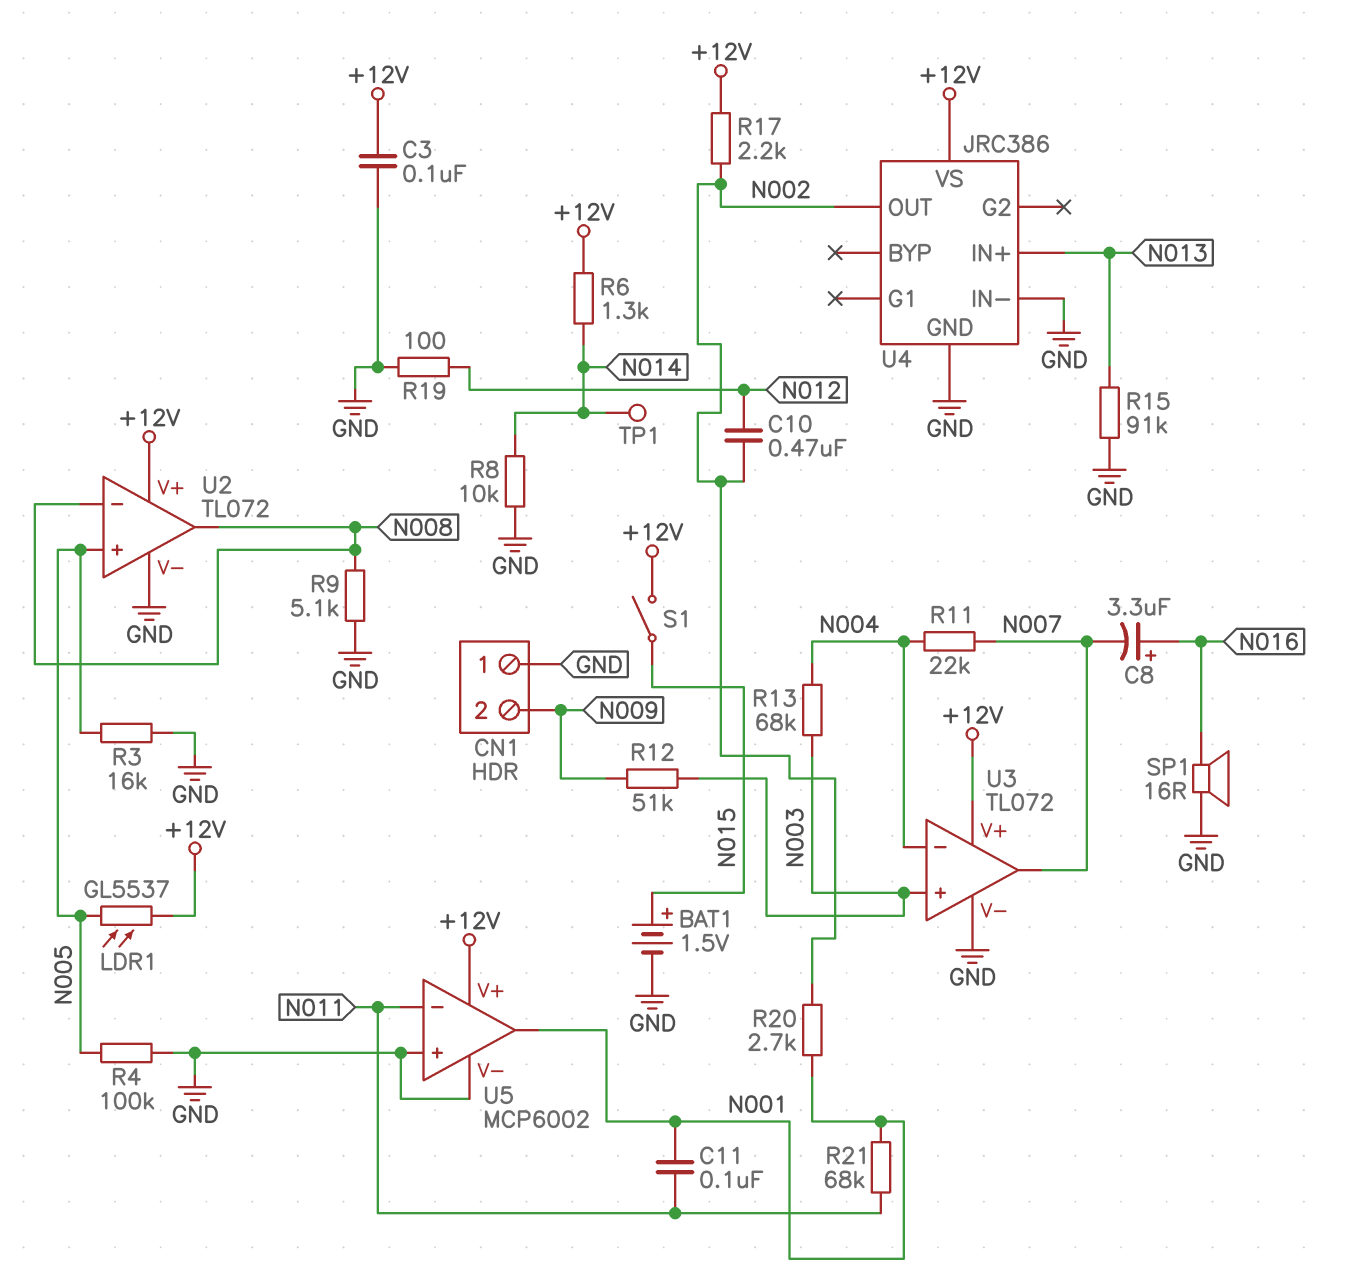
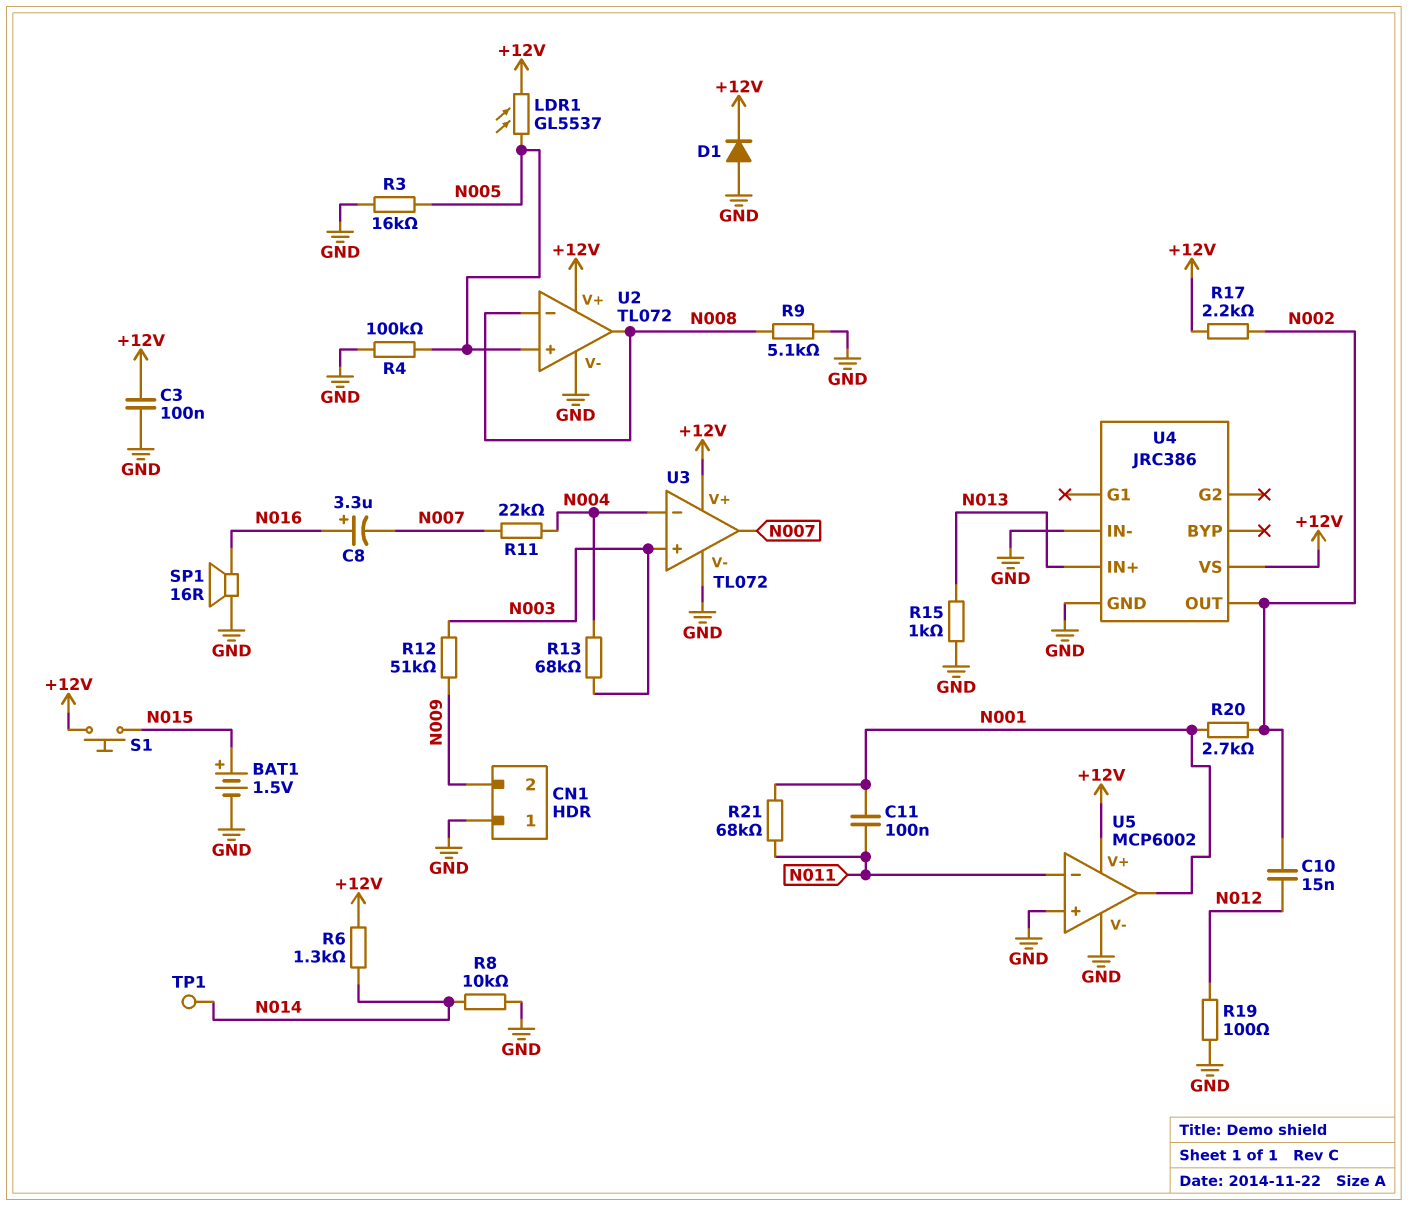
C10: 470nF (N002, N012) -> 15nF (N002, N012)
D1: none -> diode (A GND, K +12V)
R15: 91k (GND, N013) -> 1k (GND, N013)
S1: switch (+12V, N015) -> button (+12V, N015)

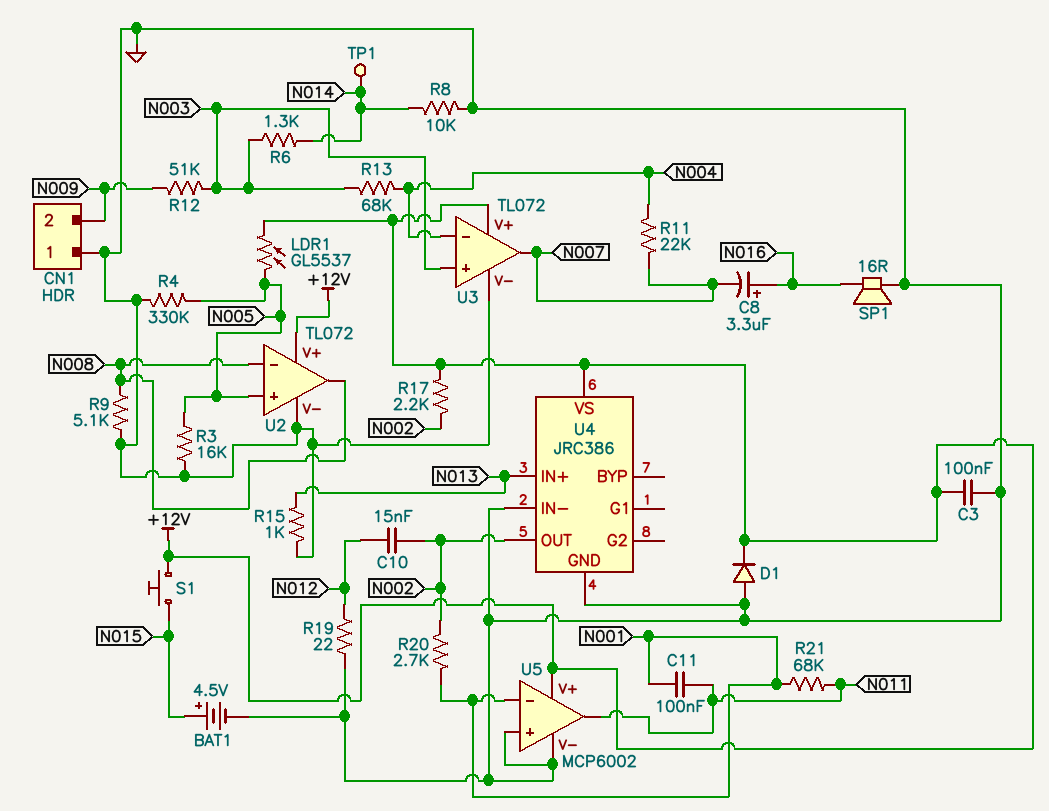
BAT1: 1.5V (plus N015, minus GND) -> 4.5V (plus N015, minus GND)
R4: 100k (GND, N005) -> 330k (GND, N005)
R6: 1.3k (+12V, N014) -> 1.3k (N003, N014)
R19: 100 (GND, N012) -> 22 (GND, N012)
U5 pin in-: N011 -> N001
U5 pin out: N001 -> N011

